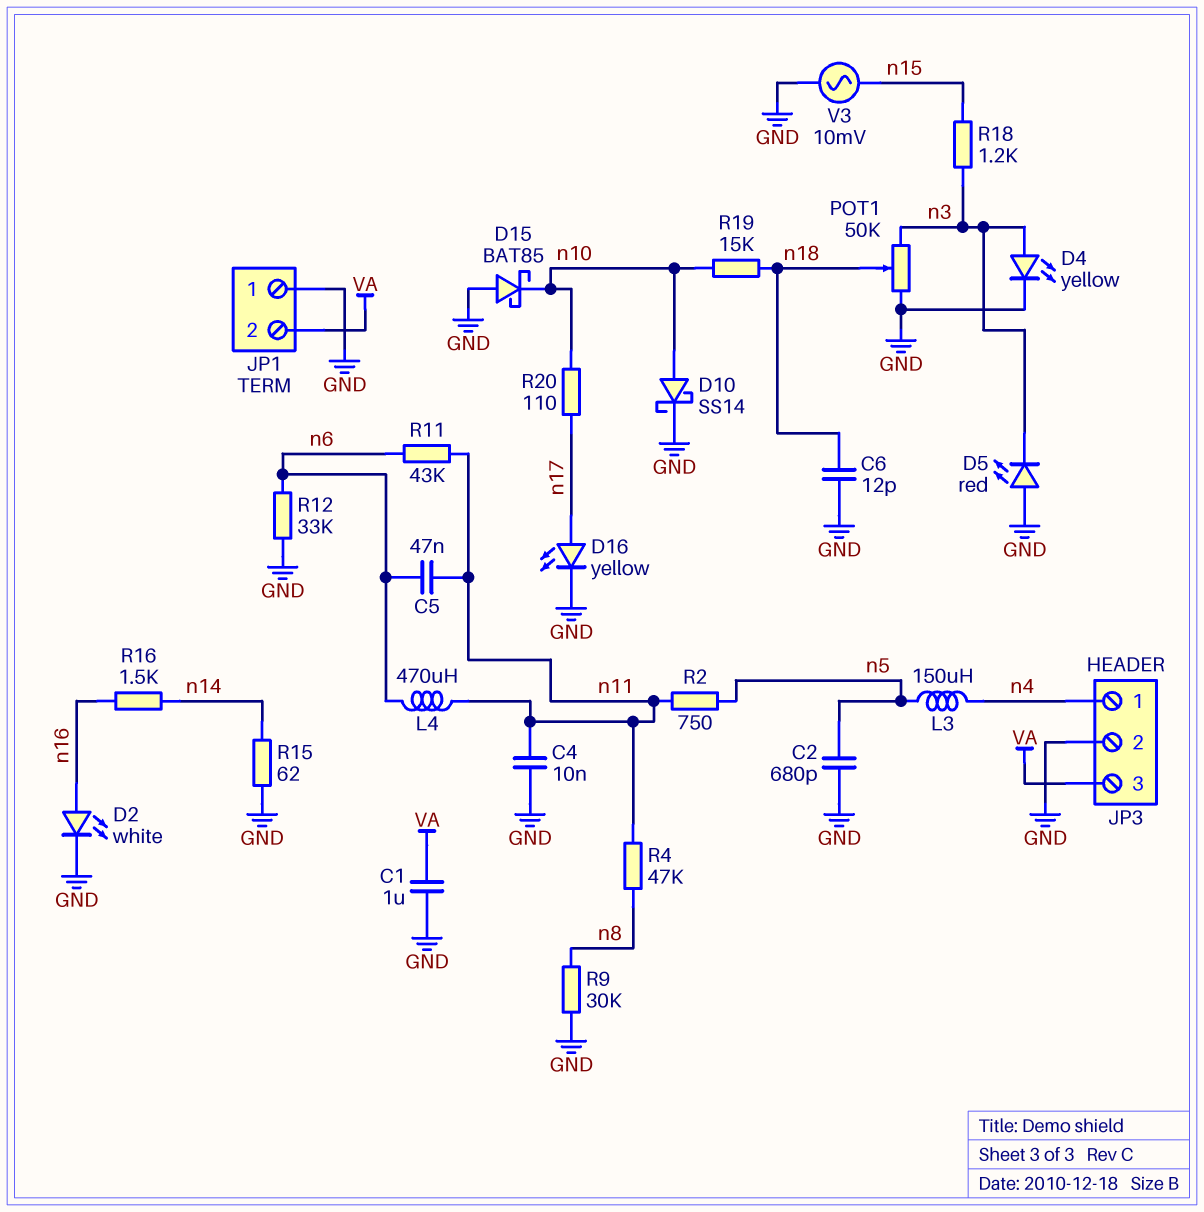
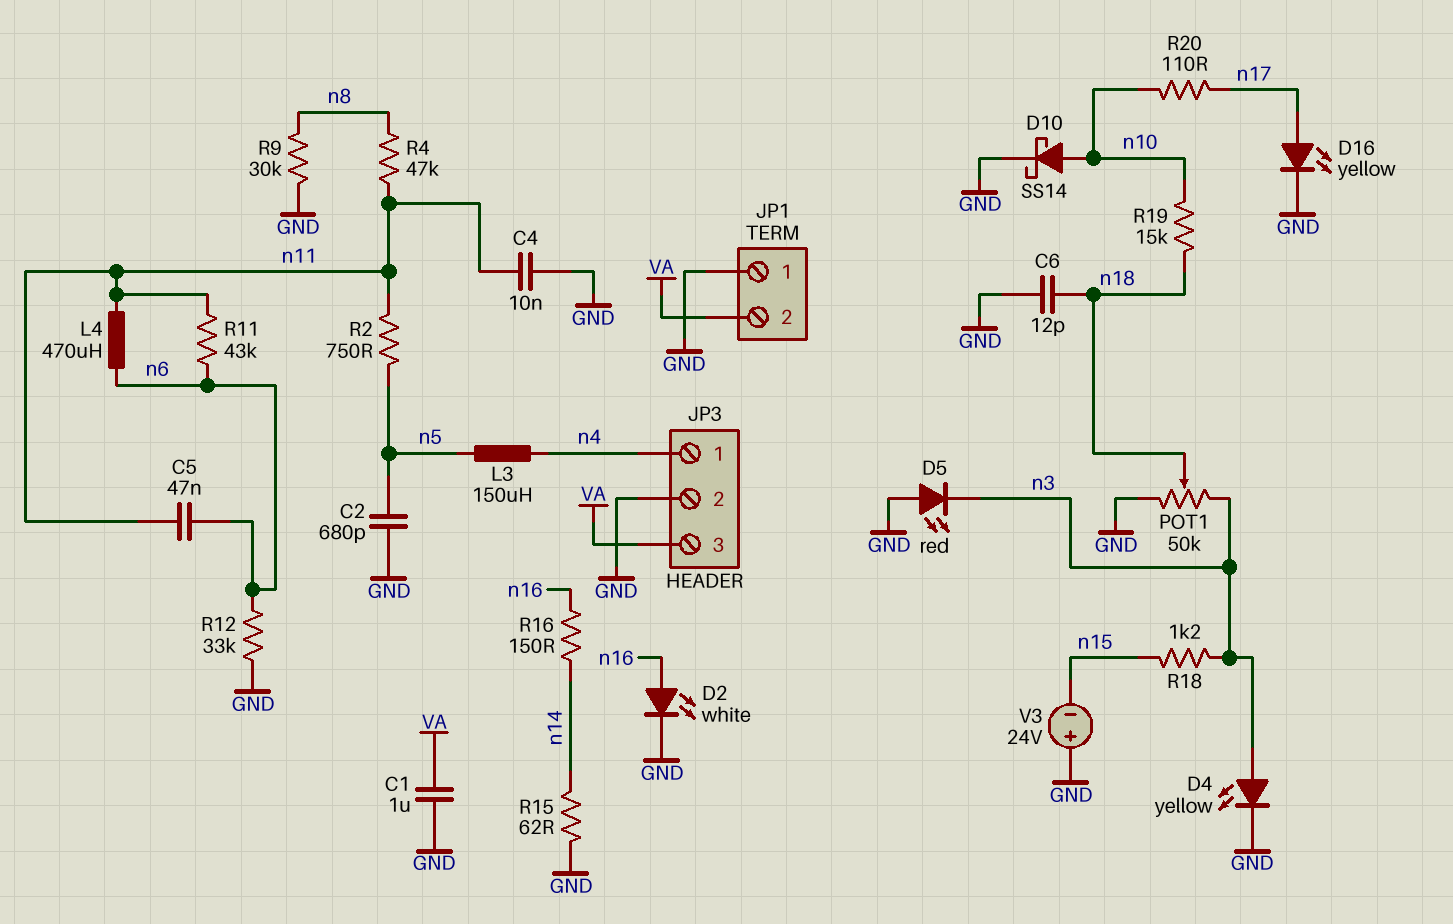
D15: schottky BAT85 (A GND, K n10) -> none
R16: 1.5k (n14, n16) -> 150 (n14, n16)
V3: AC 10mV (GND, n15) -> 24V (plus GND, minus n15)

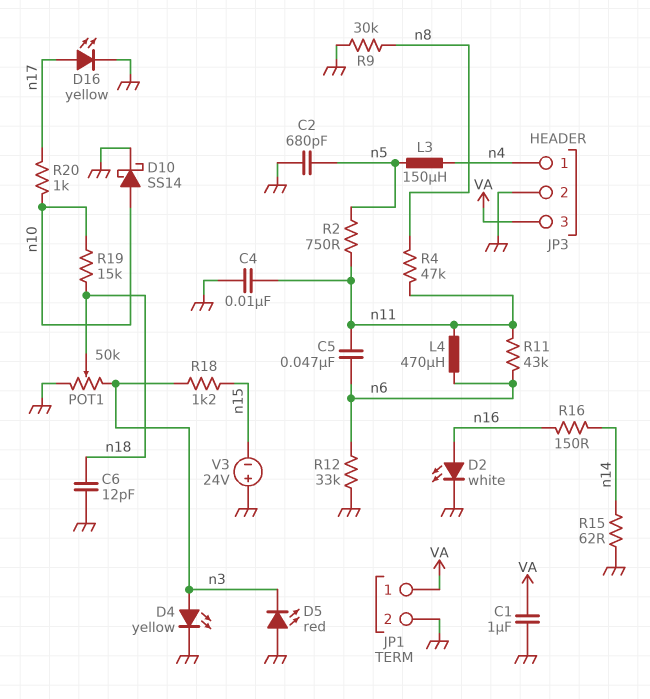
JP1 pin 1: GND -> VA
JP1 pin 2: VA -> GND
R20: 110 (n10, n17) -> 1k (n10, n17)

